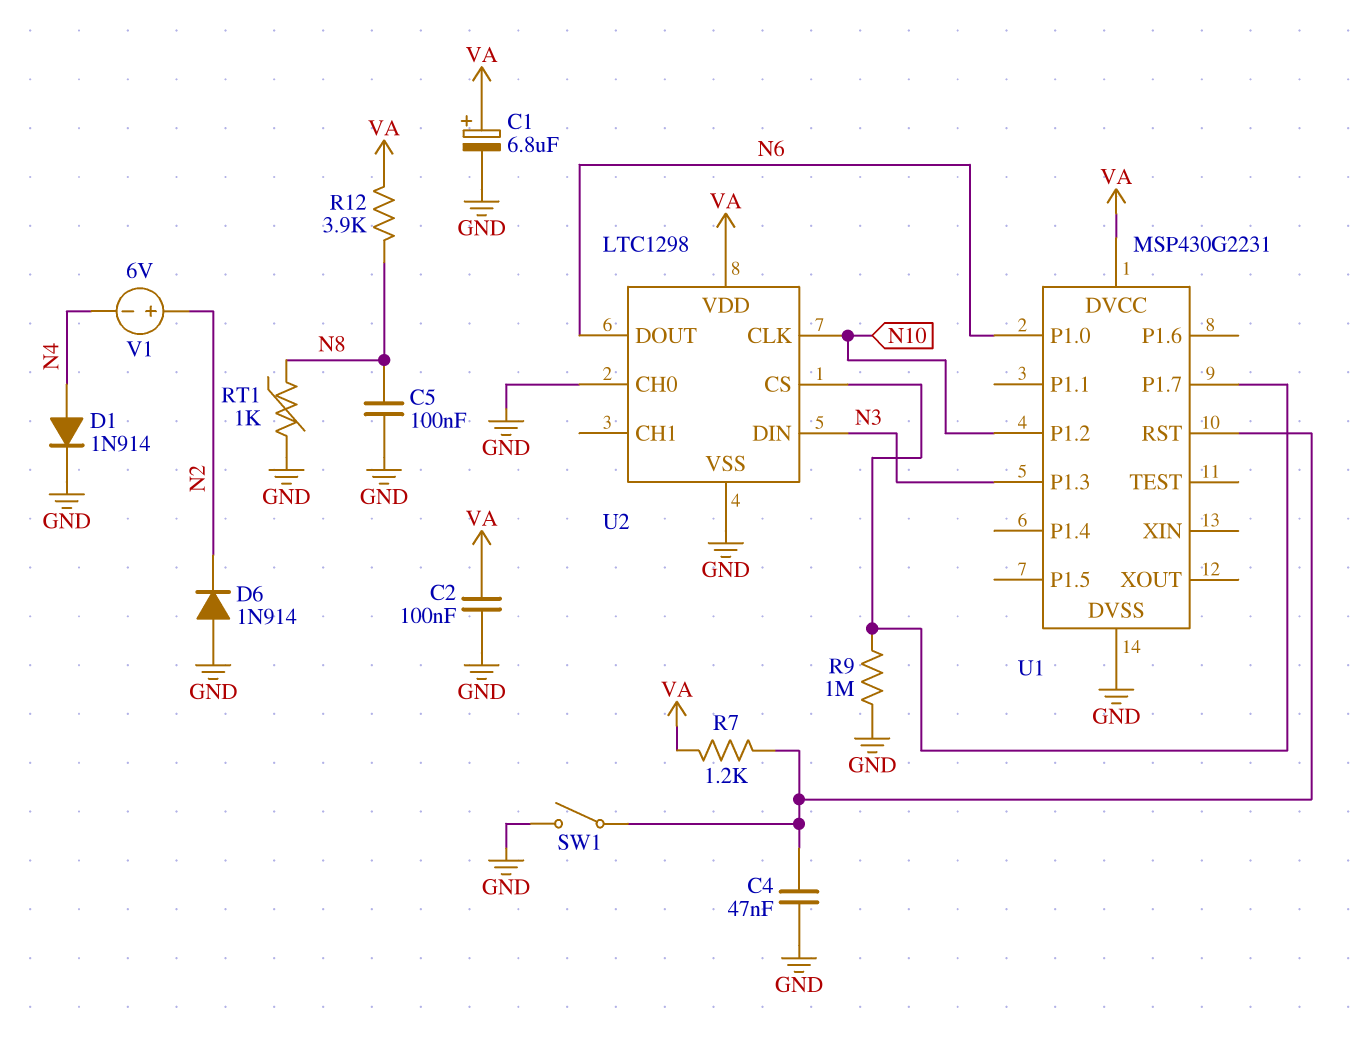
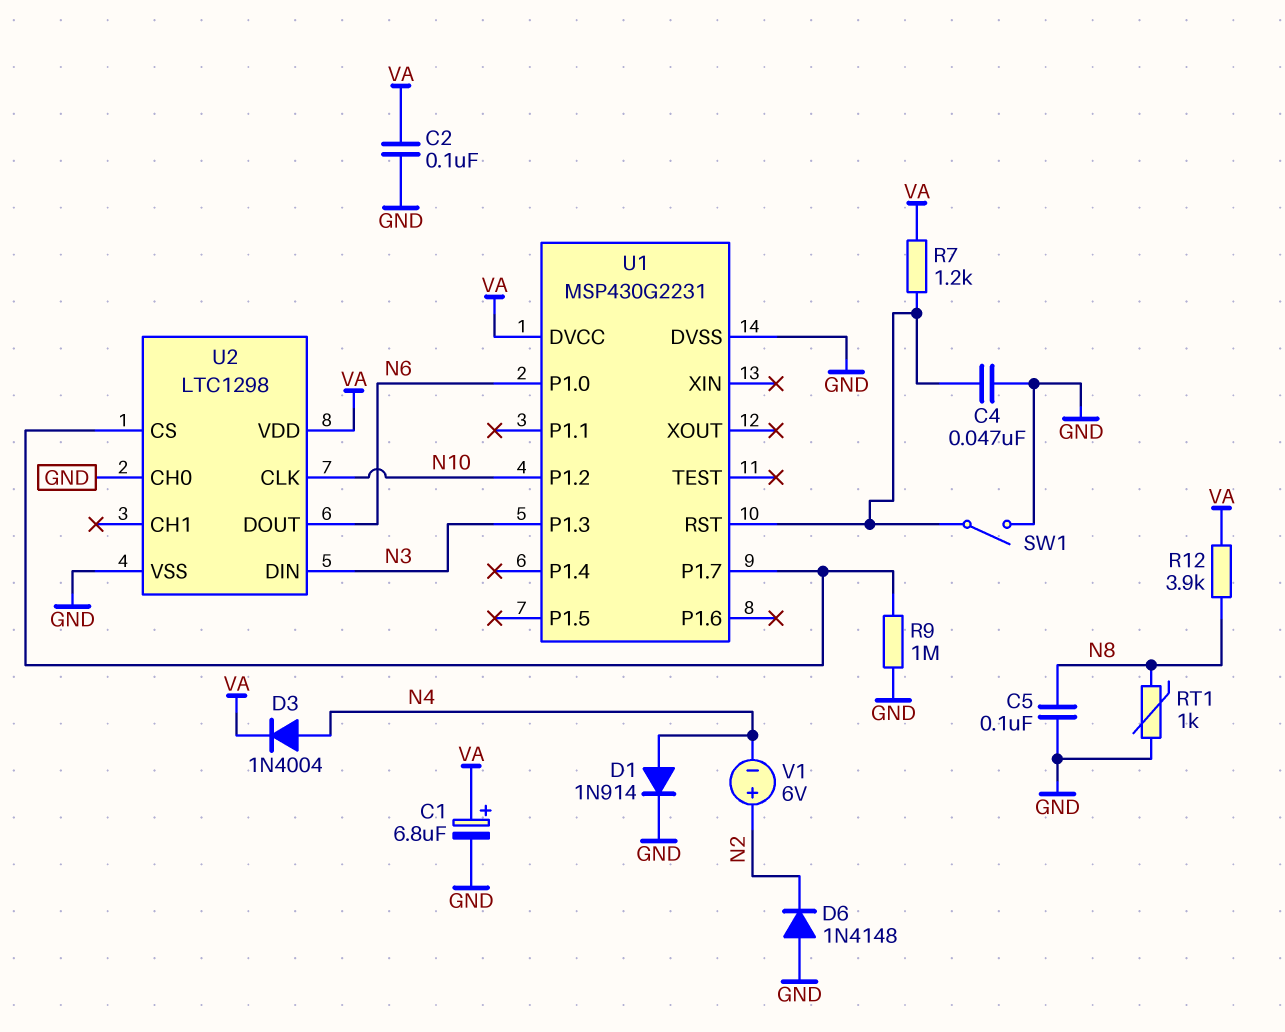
D3: none -> diode 1N4004 (A N4, K VA)
D6: diode 1N914 (A GND, K N2) -> diode 1N4148 (A GND, K N2)

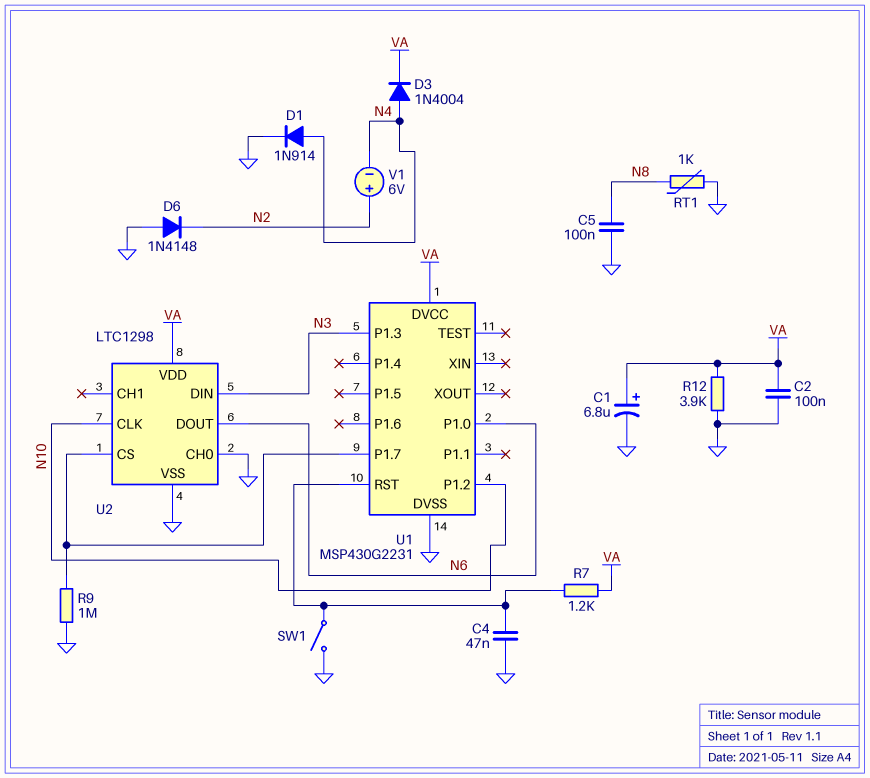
R12: 3.9k (N8, VA) -> 3.9k (GND, VA)

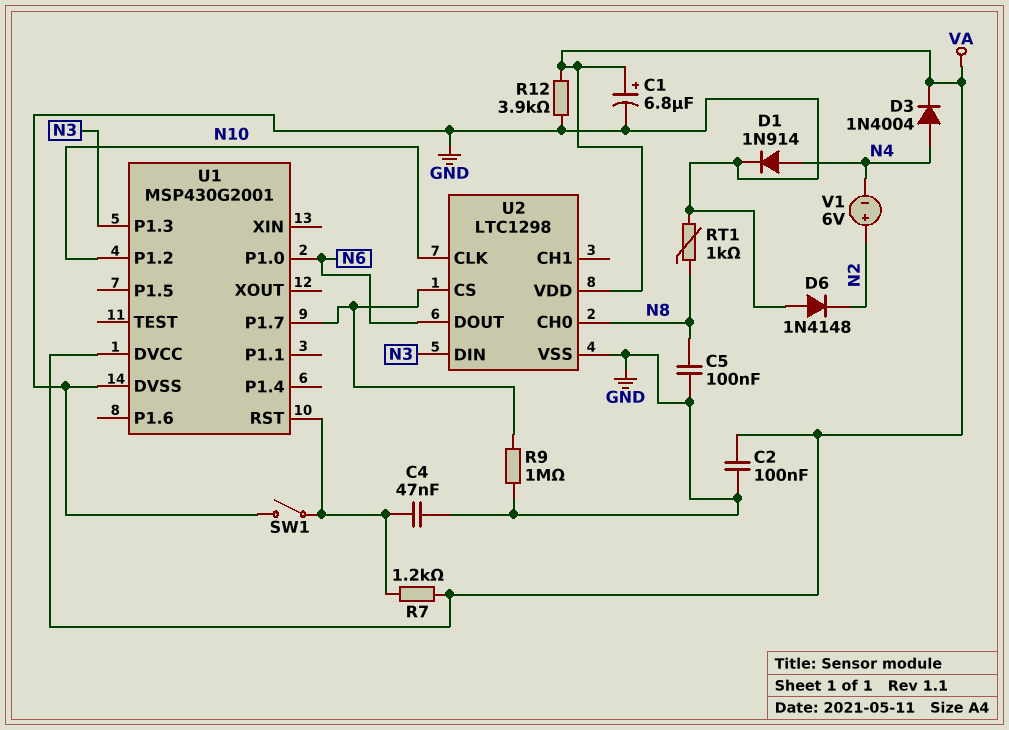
U1: MSP430G2231 -> MSP430G2001
U2 pin CH0: GND -> N8

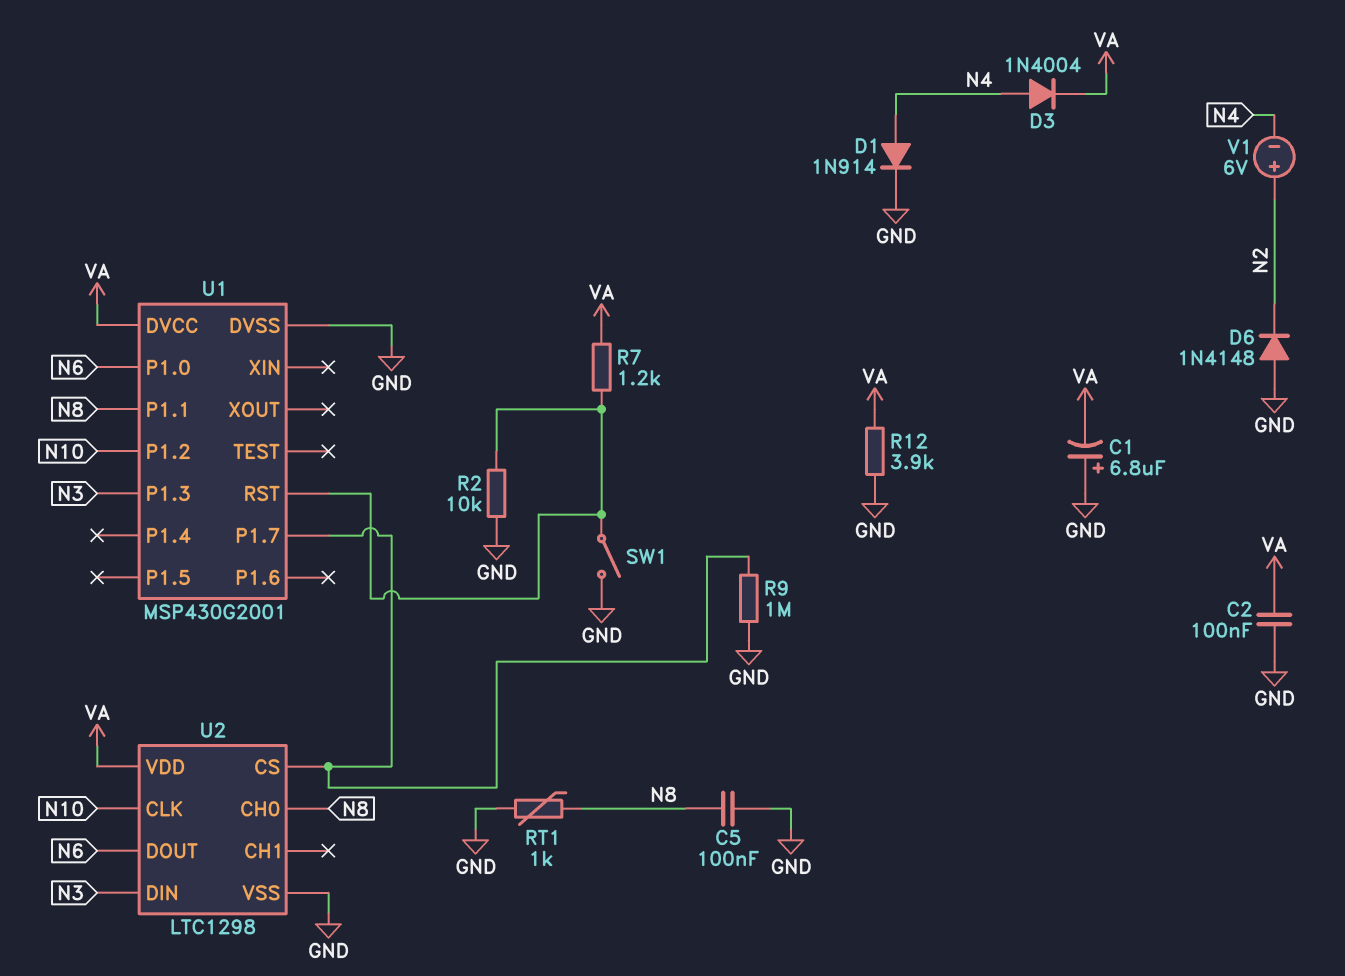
C1: 6.8uF (plus VA, minus GND) -> 6.8uF (plus GND, minus VA)
C4: 47nF (GND, U1/RST) -> none
R2: none -> 10k (GND, U1/RST)
U1 pin P1.1: none -> N8

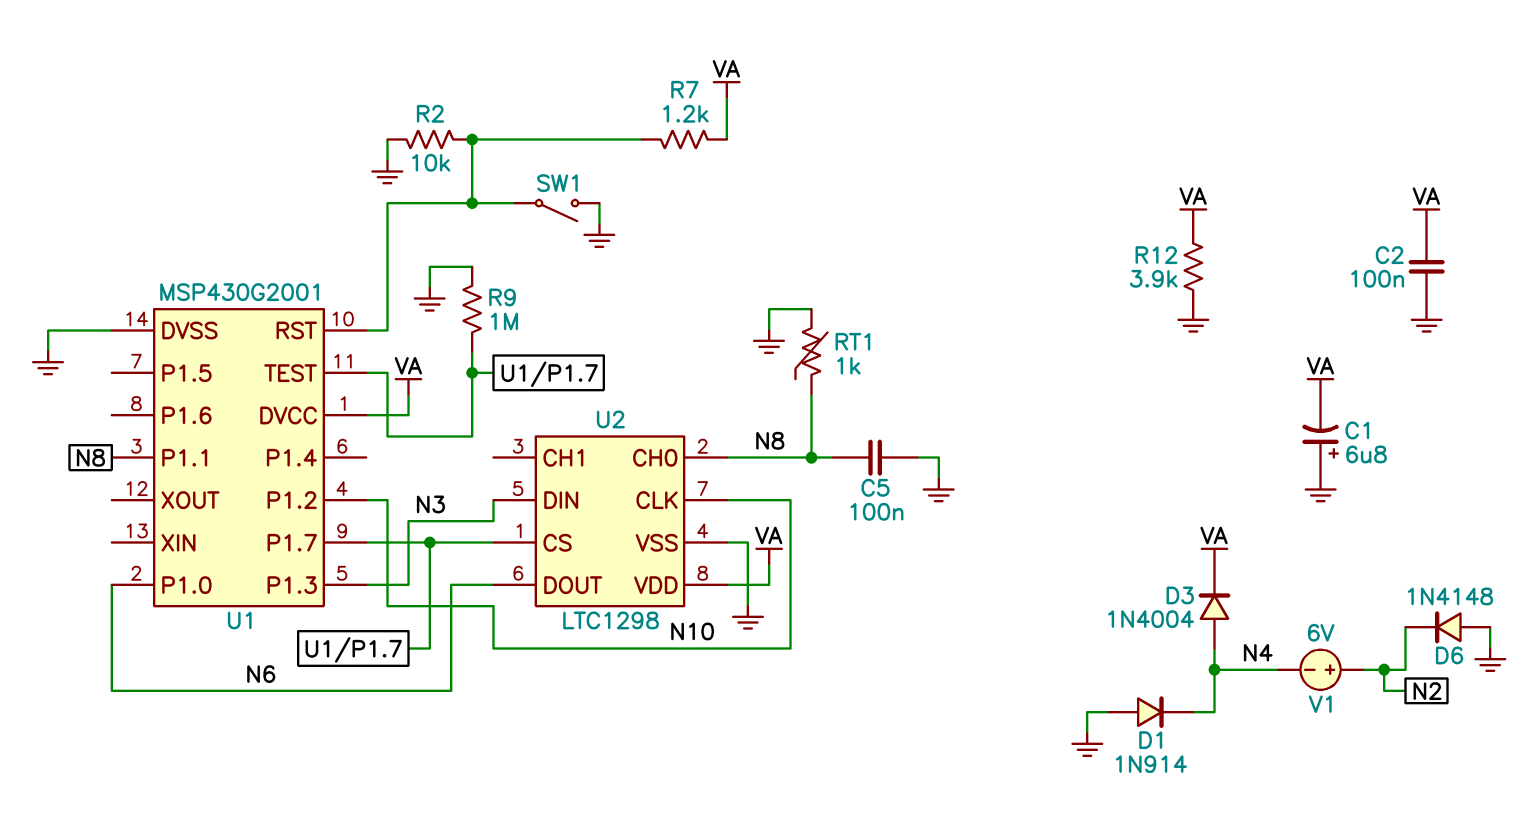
D1: diode 1N914 (A N4, K GND) -> diode 1N914 (A GND, K N4)
U1 pin TEST: none -> U1/P1.7

